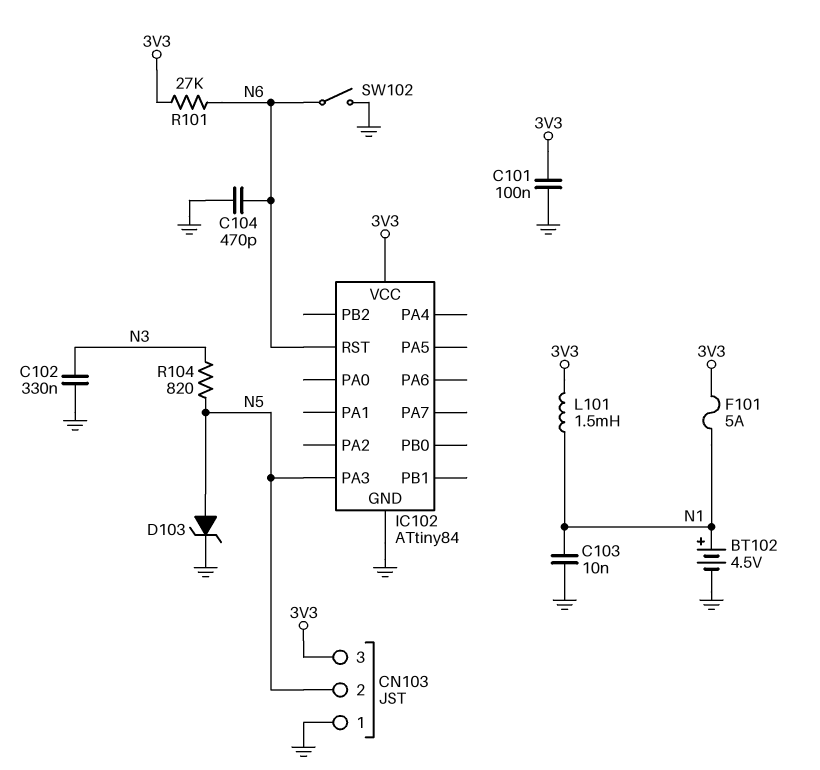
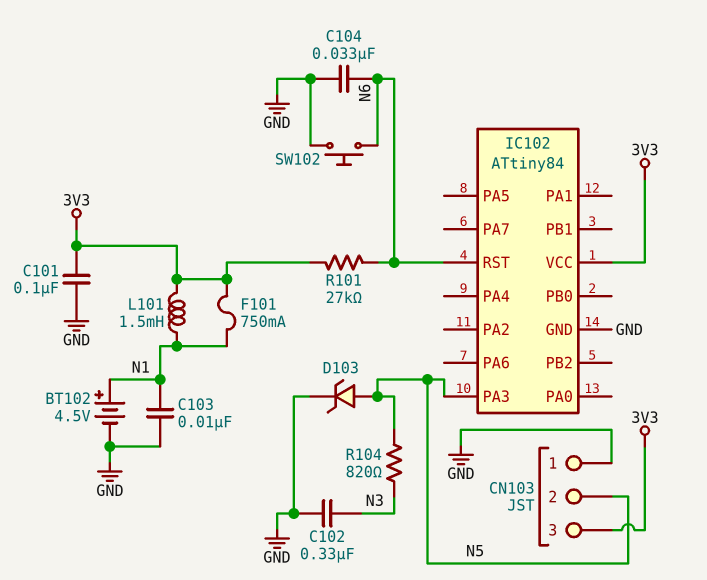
C104: 470pF (GND, N6) -> 33nF (GND, N6)
F101: 5A (3V3, N1) -> 750mA (3V3, N1)
SW102: switch (GND, N6) -> button (GND, N6)

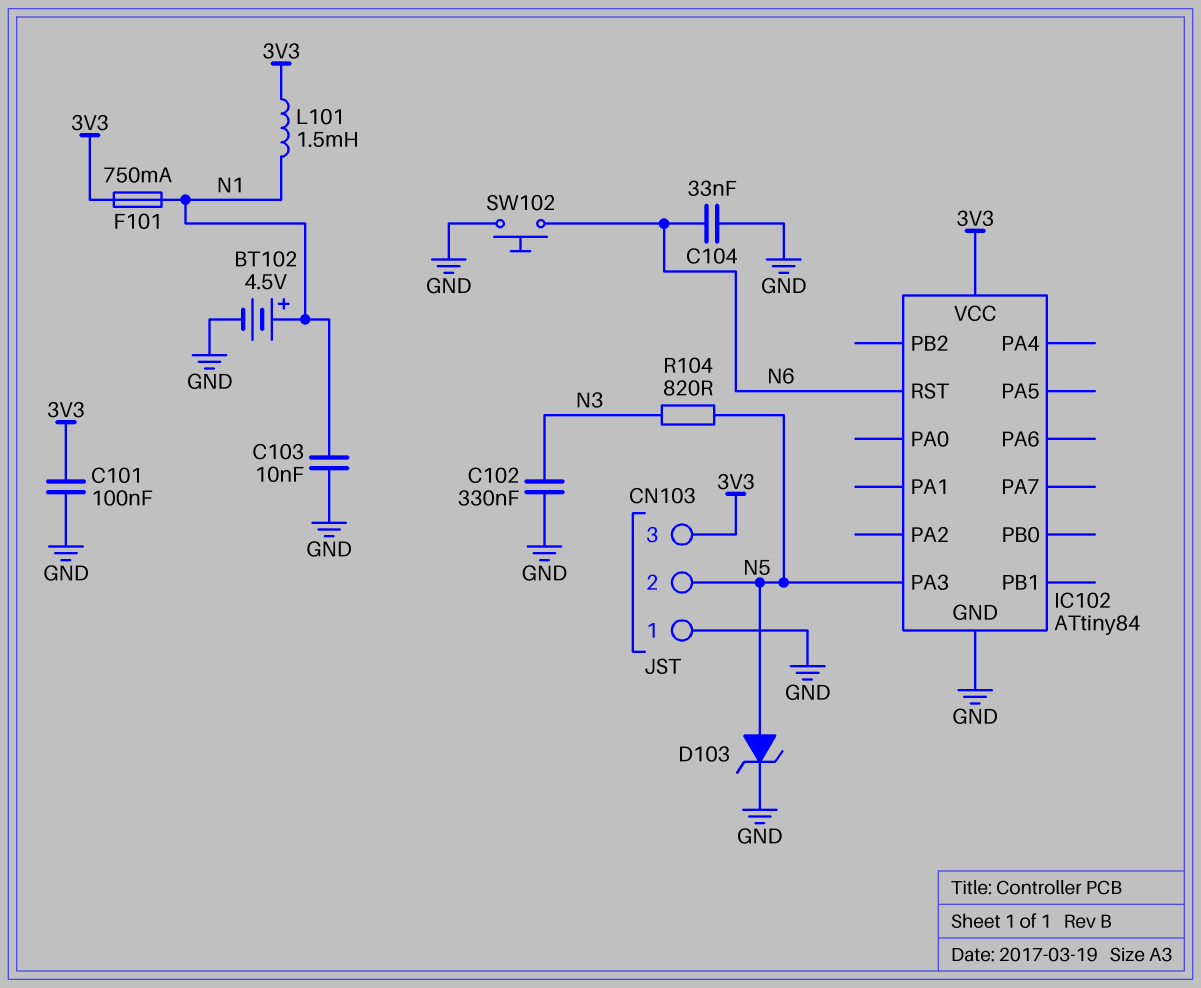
R101: 27k (3V3, N6) -> none

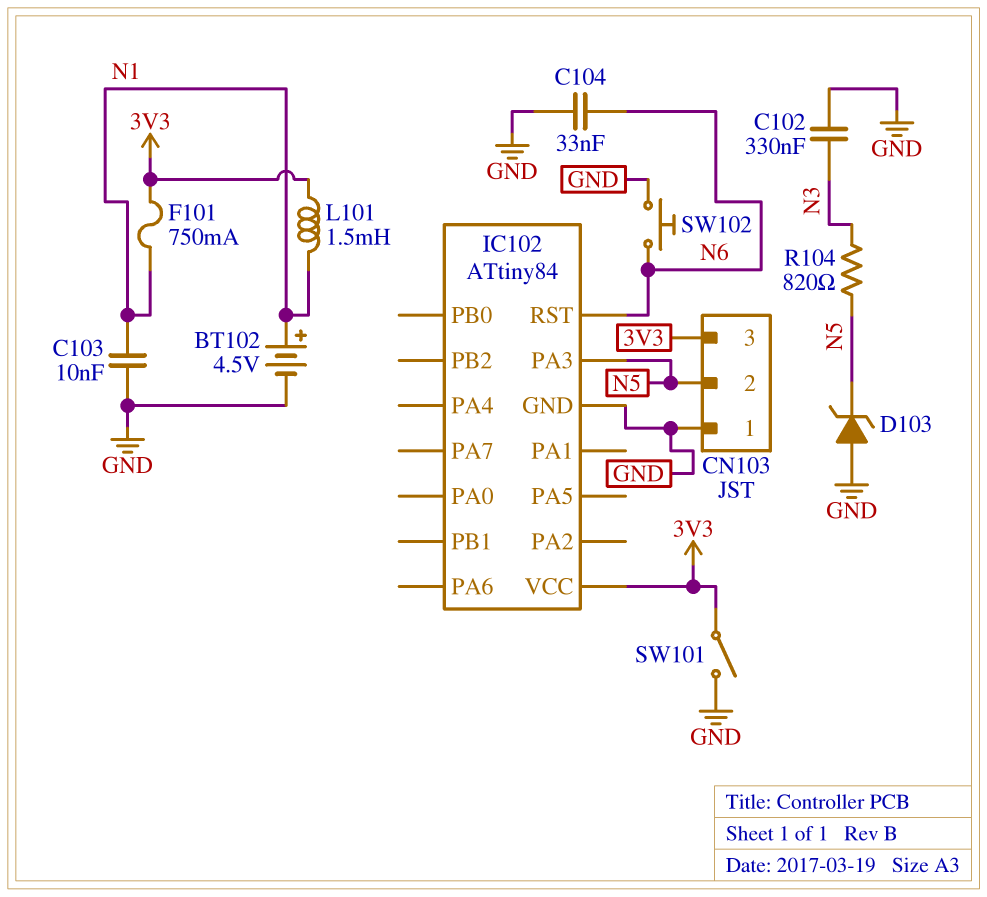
C101: 100nF (3V3, GND) -> none
D103: zener (A N5, K GND) -> zener (A GND, K N5)
SW101: none -> switch (3V3, GND)

